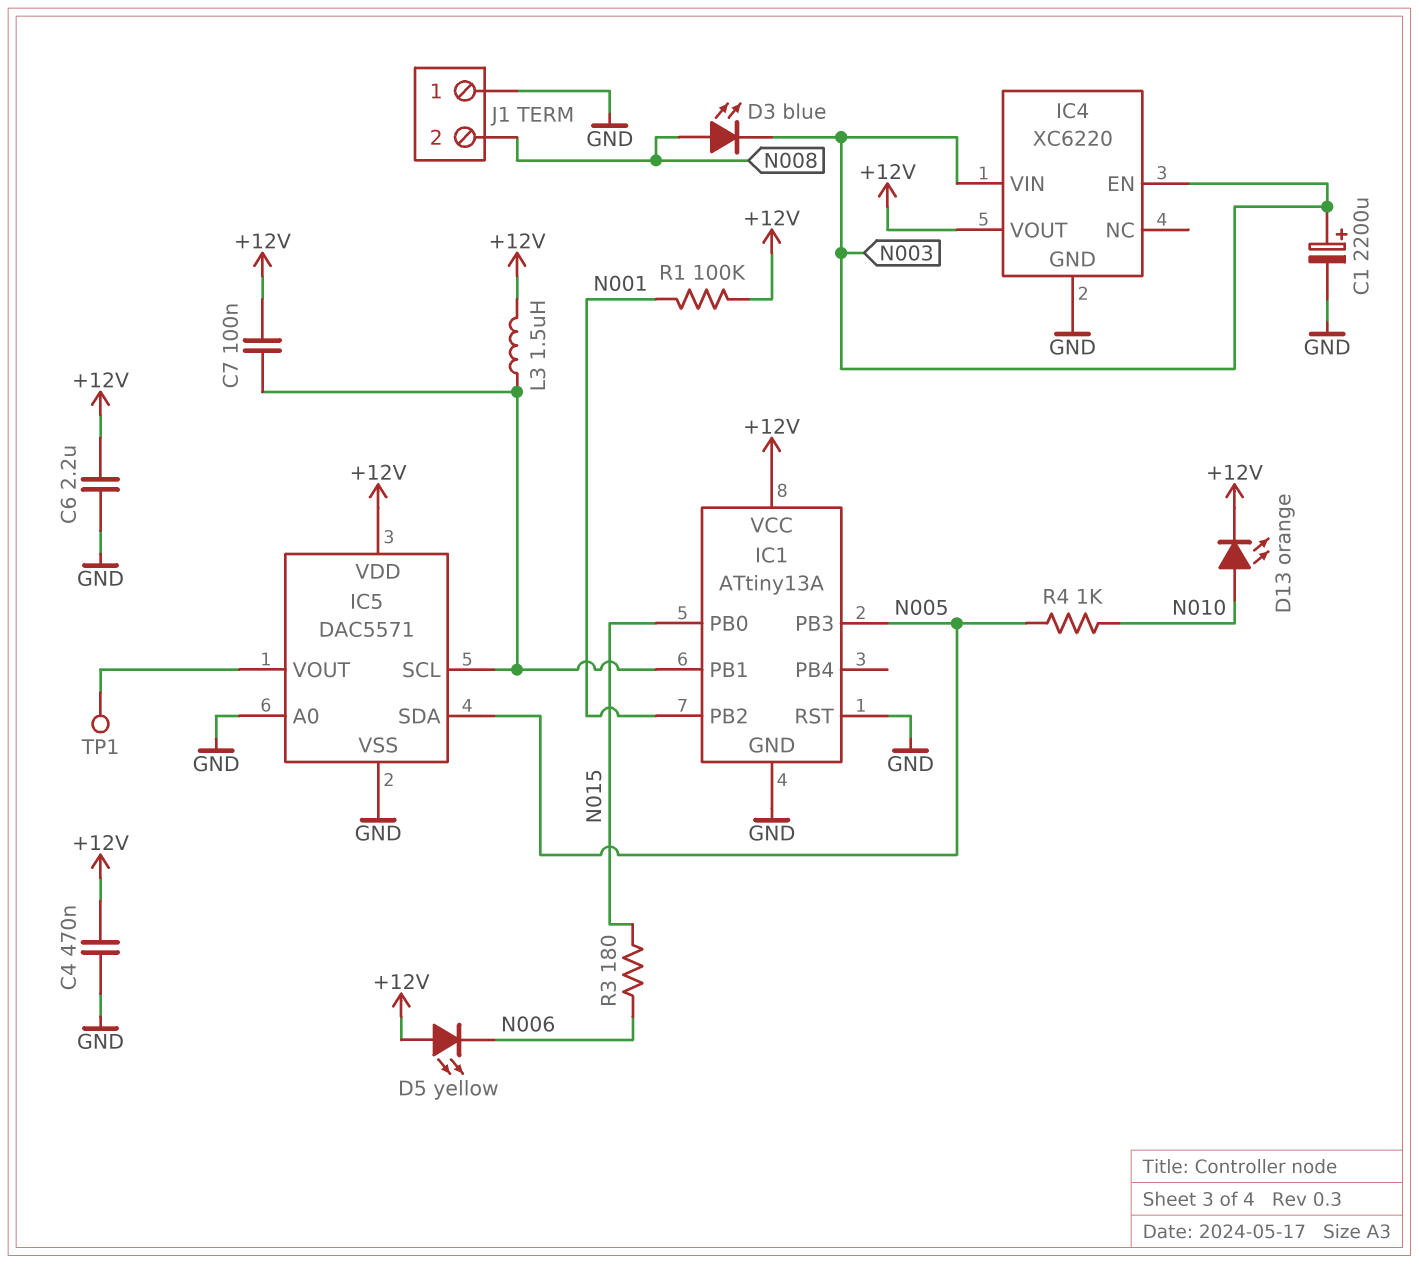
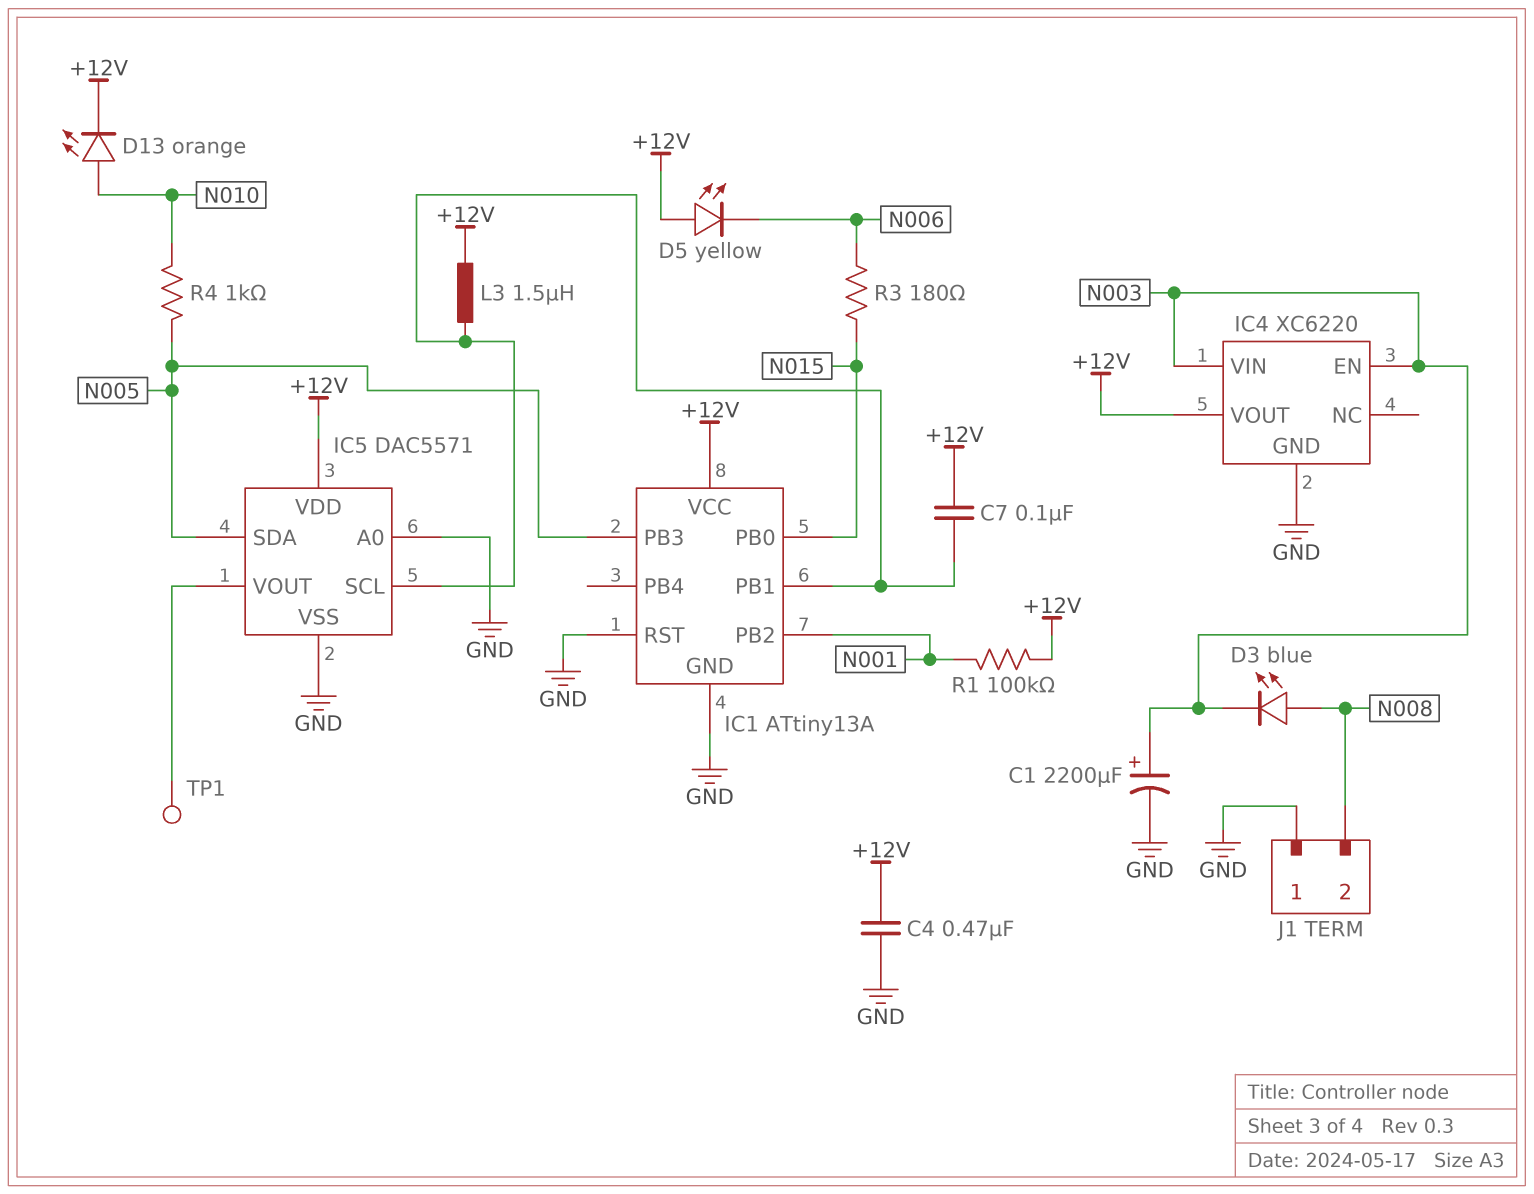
C6: 2.2uF (+12V, GND) -> none

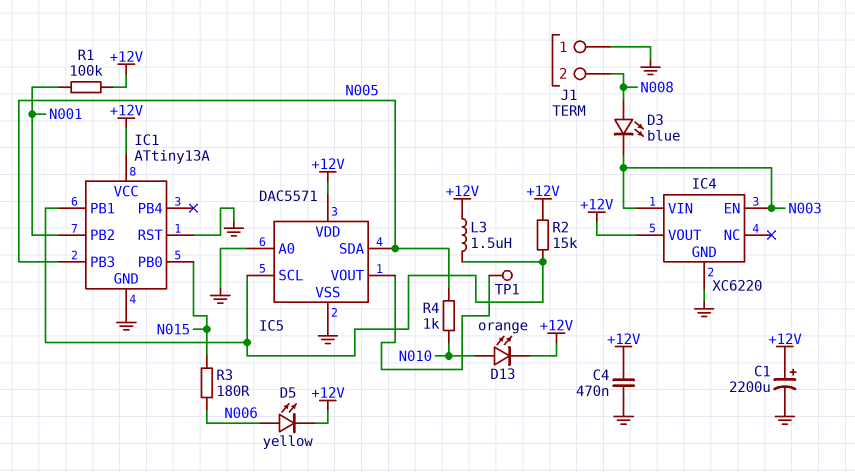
C1: 2200uF (plus N003, minus GND) -> 2200uF (plus +12V, minus GND)
C7: 100nF (+12V, IC1/PB1) -> none
D5: LED yellow (A +12V, K N006) -> LED yellow (A N006, K +12V)
R2: none -> 15k (+12V, IC1/PB1)

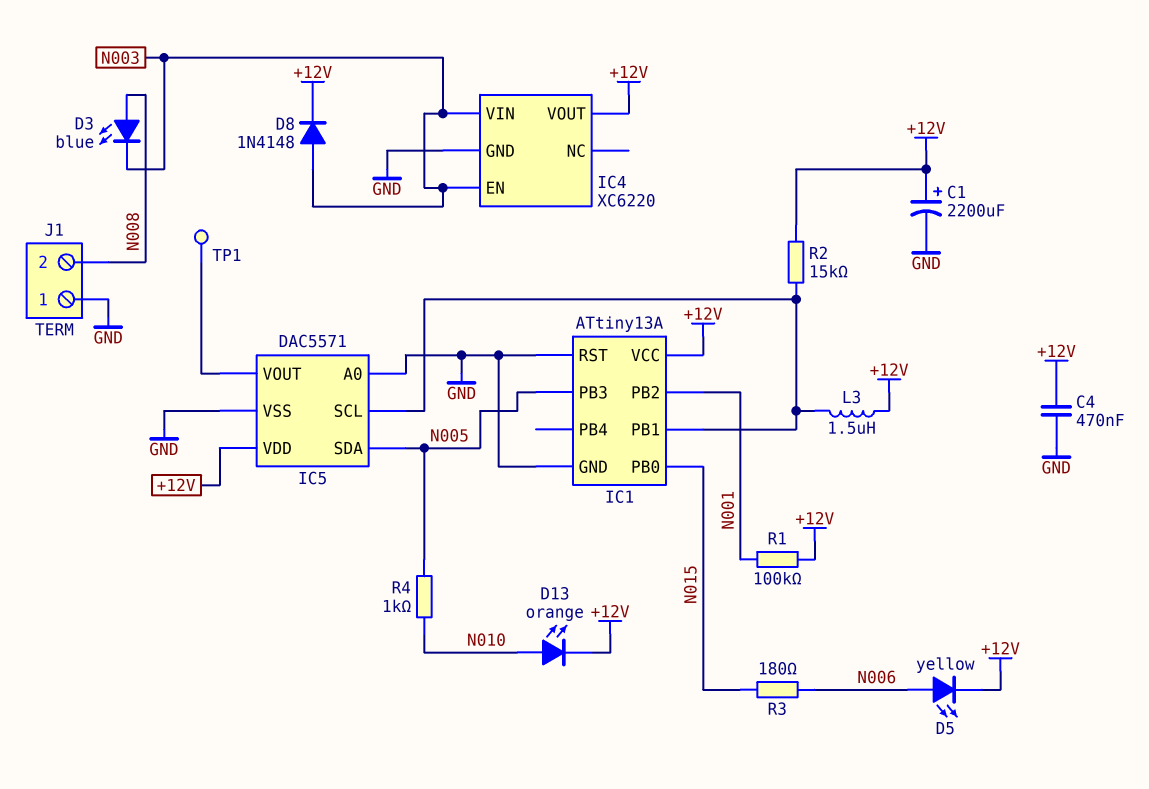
D8: none -> diode 1N4148 (A N003, K +12V)

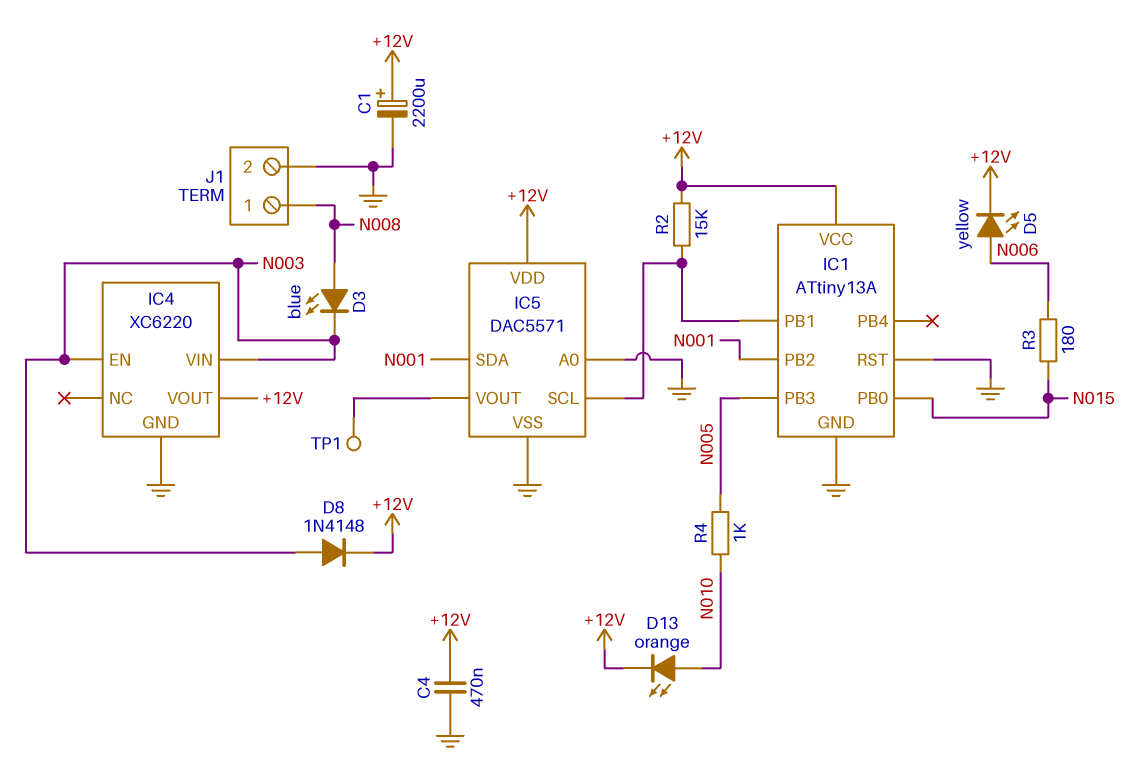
IC5 pin SDA: N005 -> N001
J1 pin 1: GND -> N008
J1 pin 2: N008 -> GND
L3: 1.5uH (+12V, IC1/PB1) -> none
R1: 100k (+12V, N001) -> none

